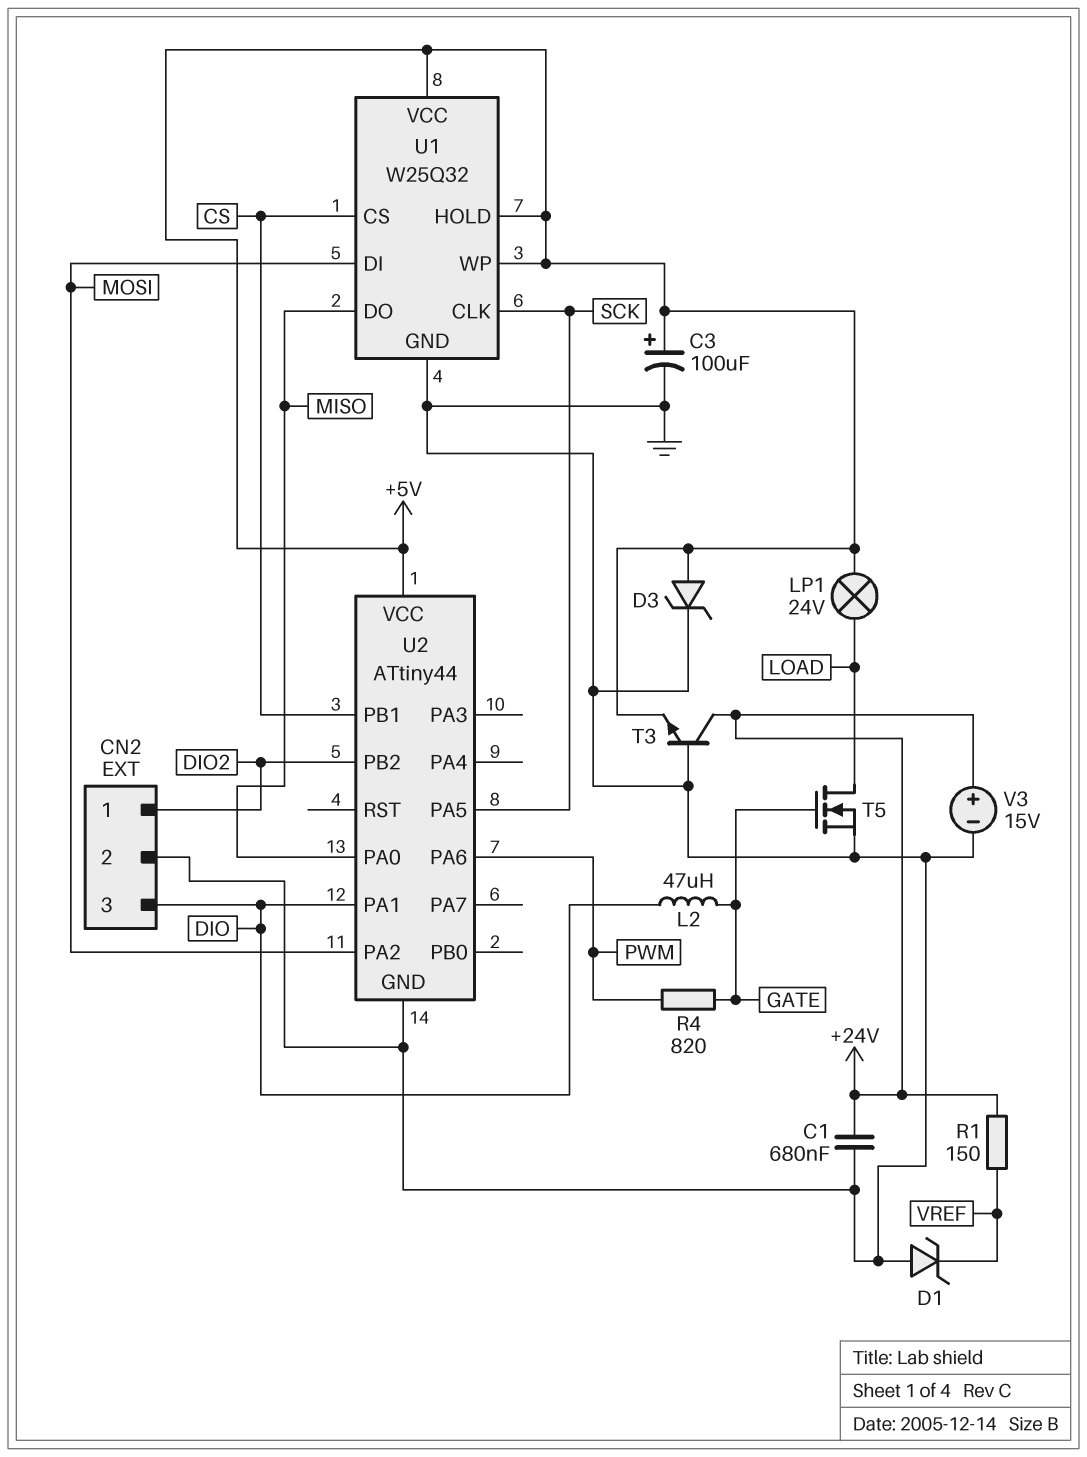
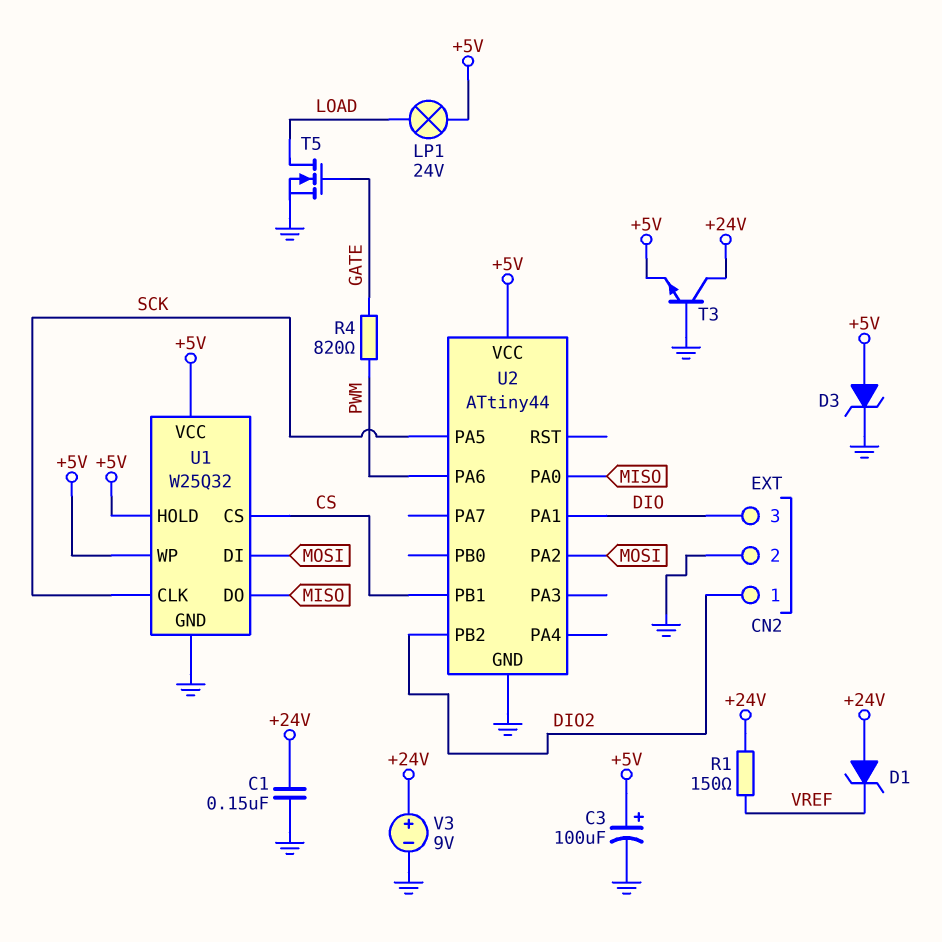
C1: 680nF (+24V, GND) -> 150nF (+24V, GND)
D1: zener (A GND, K VREF) -> zener (A +24V, K VREF)
L2: 47uH (DIO, GATE) -> none
V3: 15V (plus +24V, minus GND) -> 9V (plus +24V, minus GND)

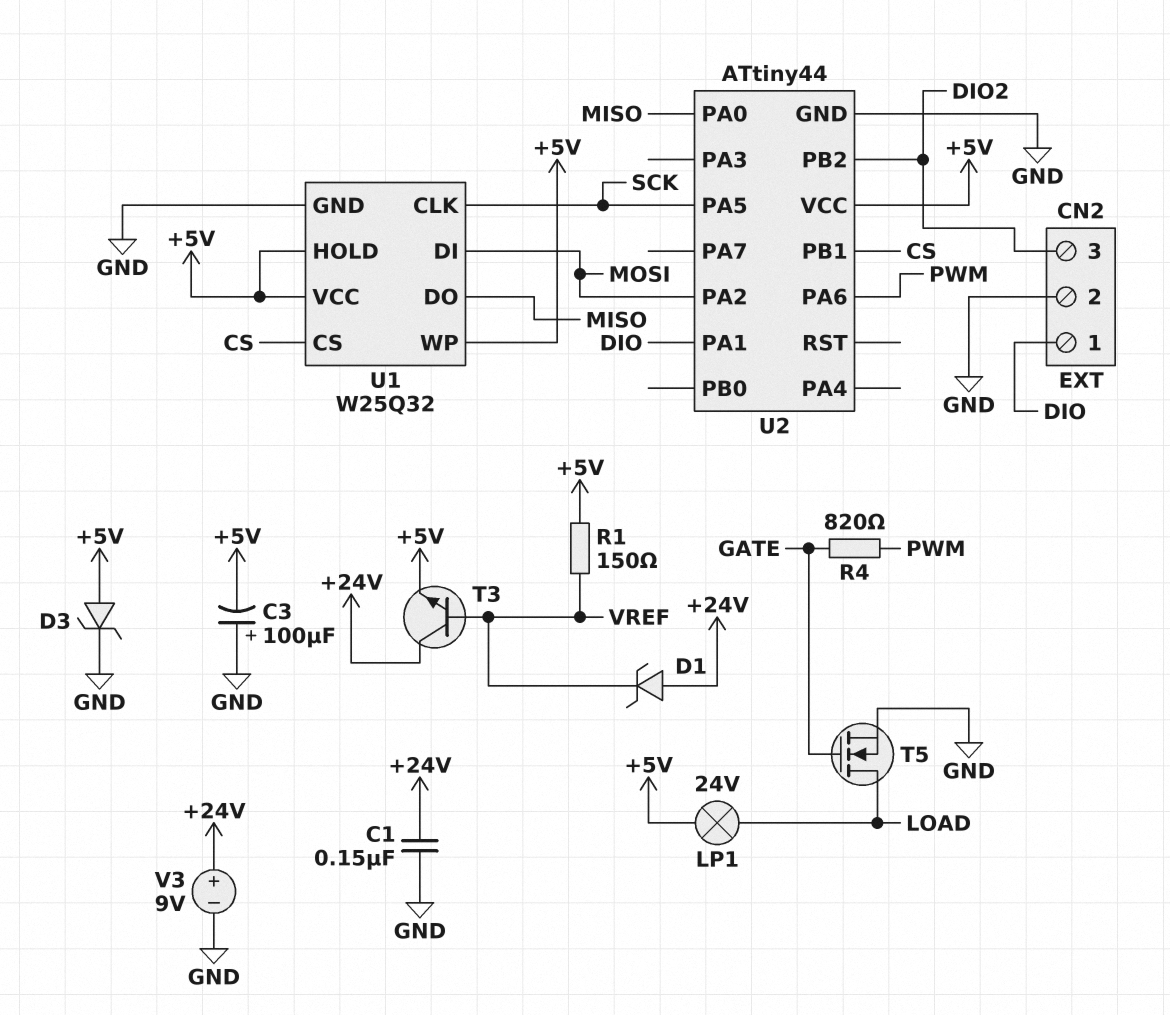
C3: 100uF (plus +5V, minus GND) -> 100uF (plus GND, minus +5V)
CN2 pin 1: DIO2 -> DIO
CN2 pin 3: DIO -> DIO2
R1: 150 (+24V, VREF) -> 150 (+5V, VREF)
T3: NPN (B GND, C +24V, E +5V) -> NPN (B VREF, C +24V, E +5V)

